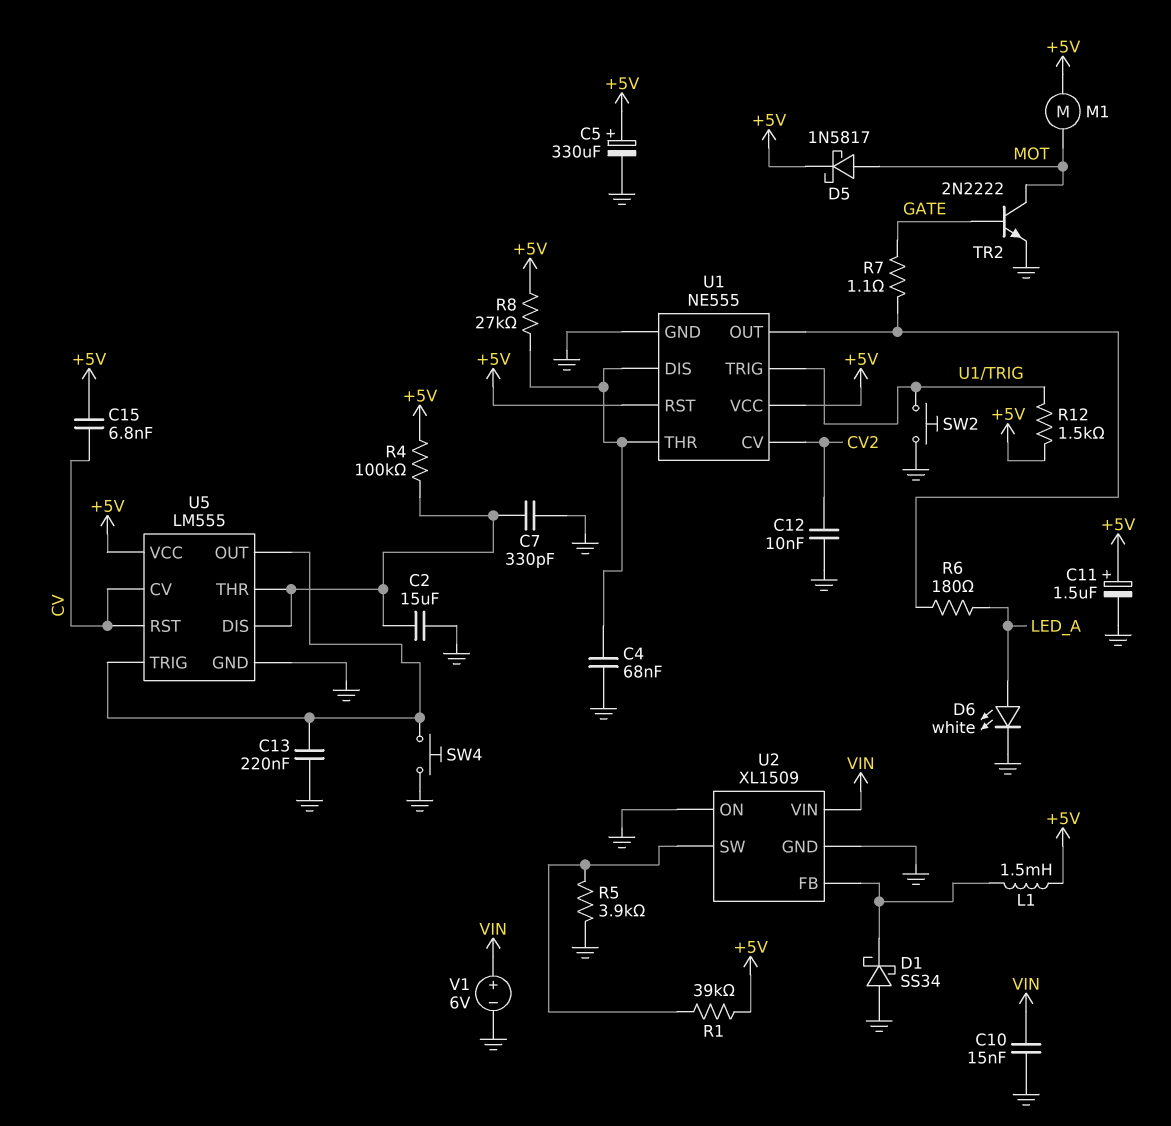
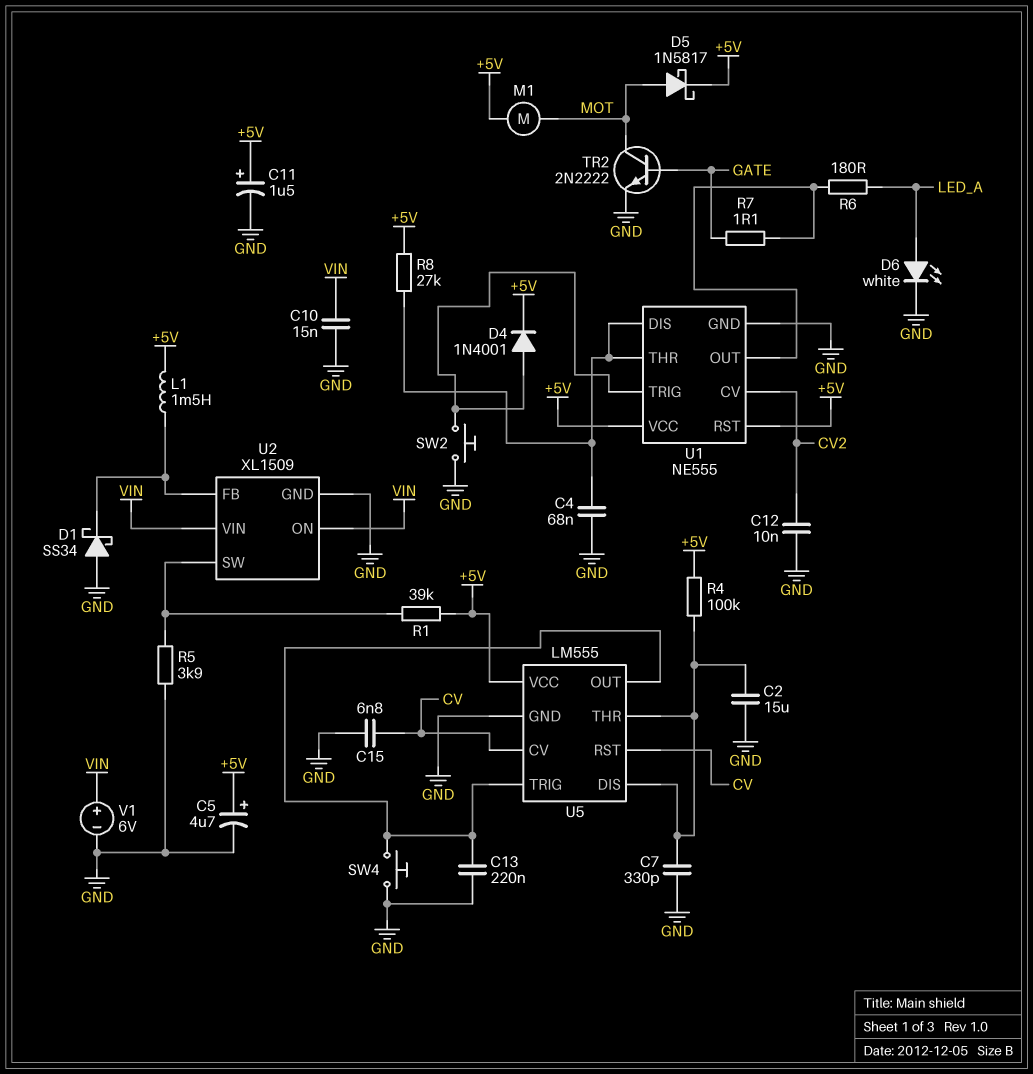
C5: 330uF (plus +5V, minus GND) -> 4.7uF (plus +5V, minus GND)
C15: 6.8nF (+5V, CV) -> 6.8nF (CV, GND)
D4: none -> diode 1N4001 (A U1/TRIG, K +5V)
R12: 1.5k (+5V, U1/TRIG) -> none
U2 pin ON: GND -> VIN

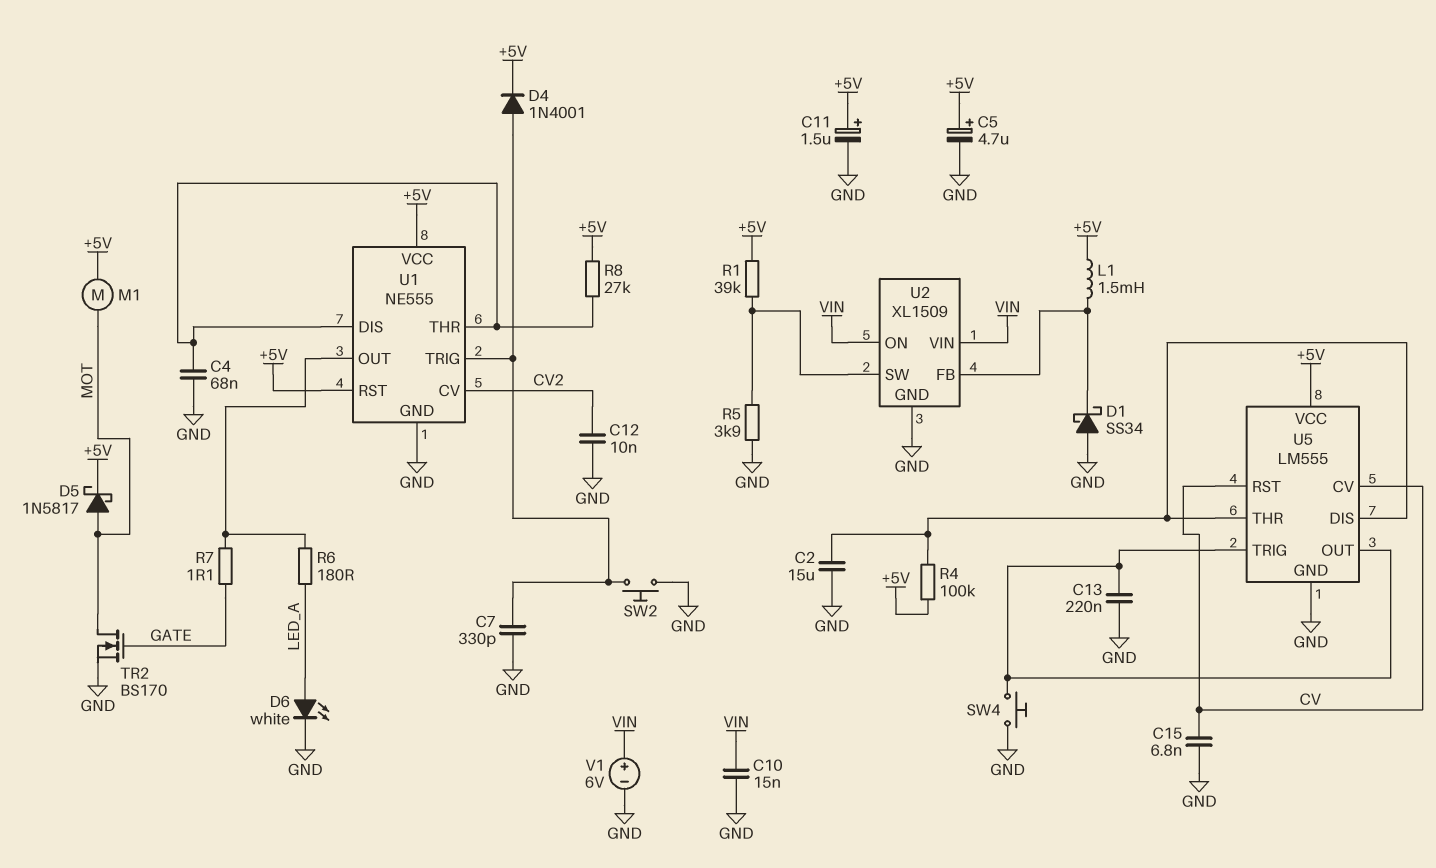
C7: 330pF (GND, U5/DIS) -> 330pF (GND, U1/TRIG)
TR2: NPN 2N2222 (B GATE, C MOT, E GND) -> NMOS BS170 (G GATE, D MOT, S GND)

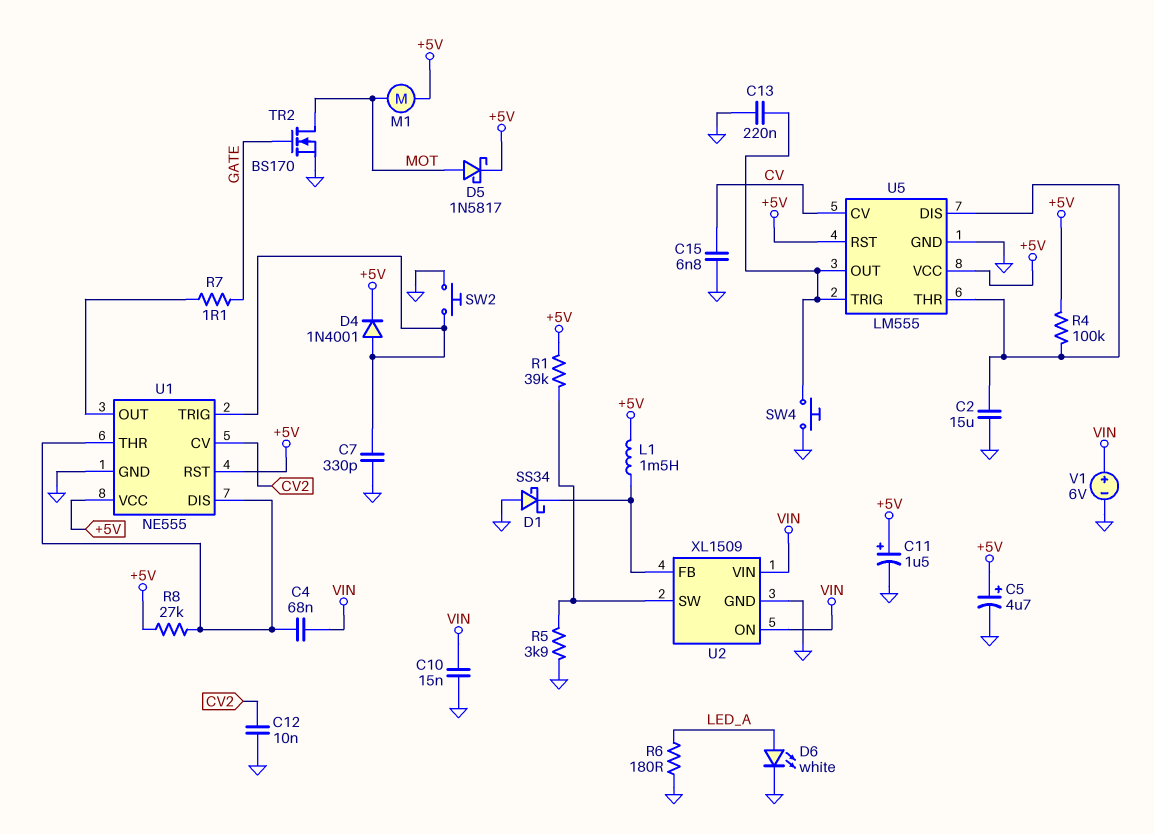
C4: 68nF (GND, U1/DIS) -> 68nF (U1/DIS, VIN)
R6: 180 (LED_A, U1/OUT) -> 180 (GND, LED_A)
U5 pin RST: CV -> +5V

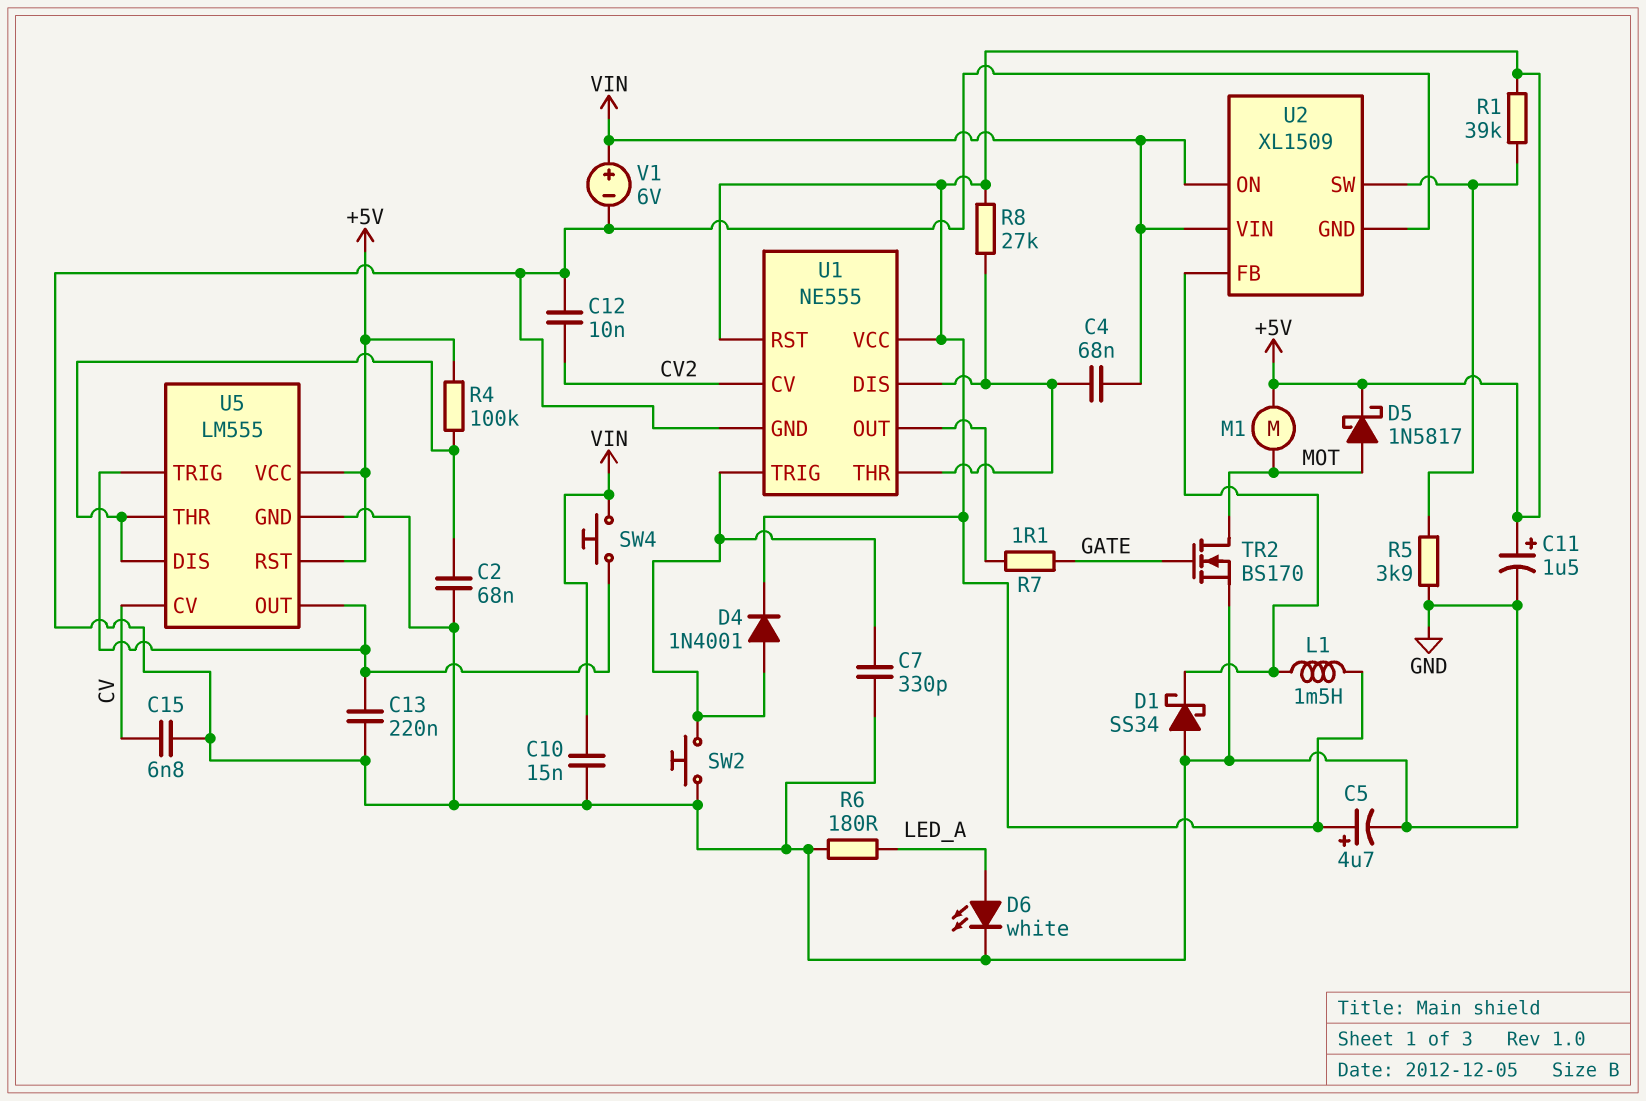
C2: 15uF (GND, U5/DIS) -> 68nF (GND, U5/DIS)
SW4: button (GND, U5/OUT) -> button (U5/OUT, VIN)

